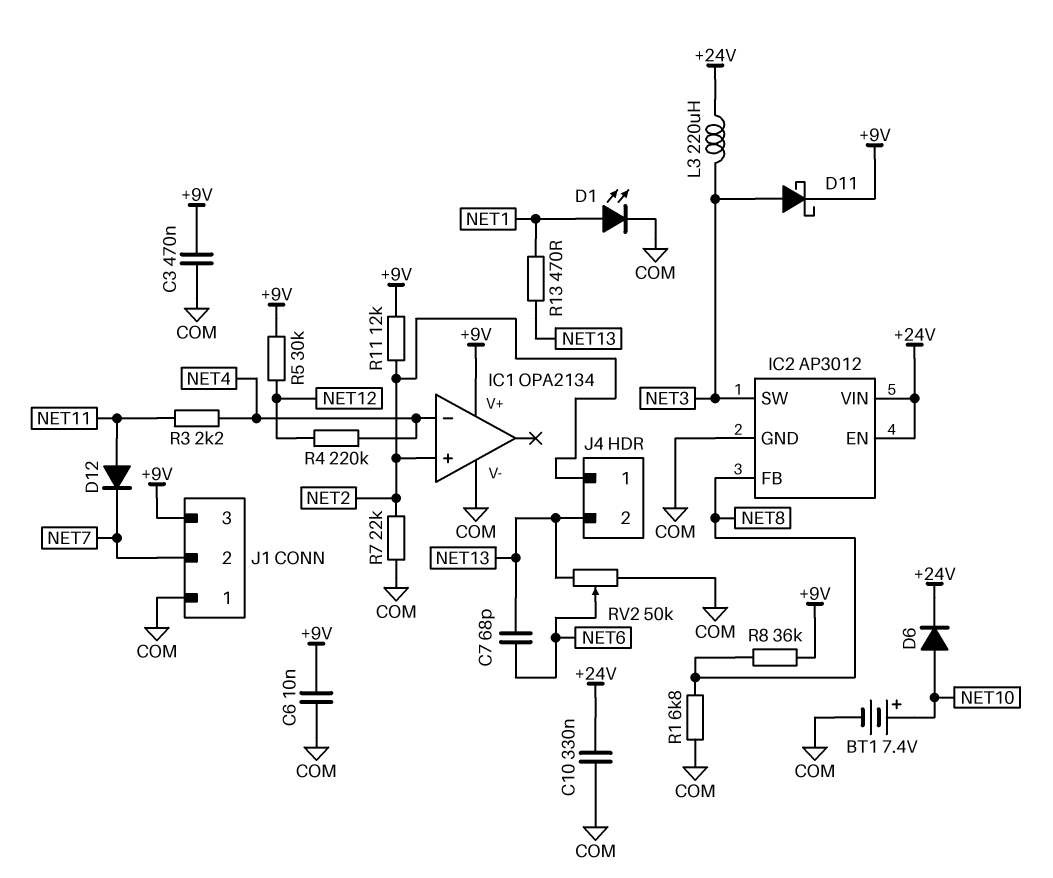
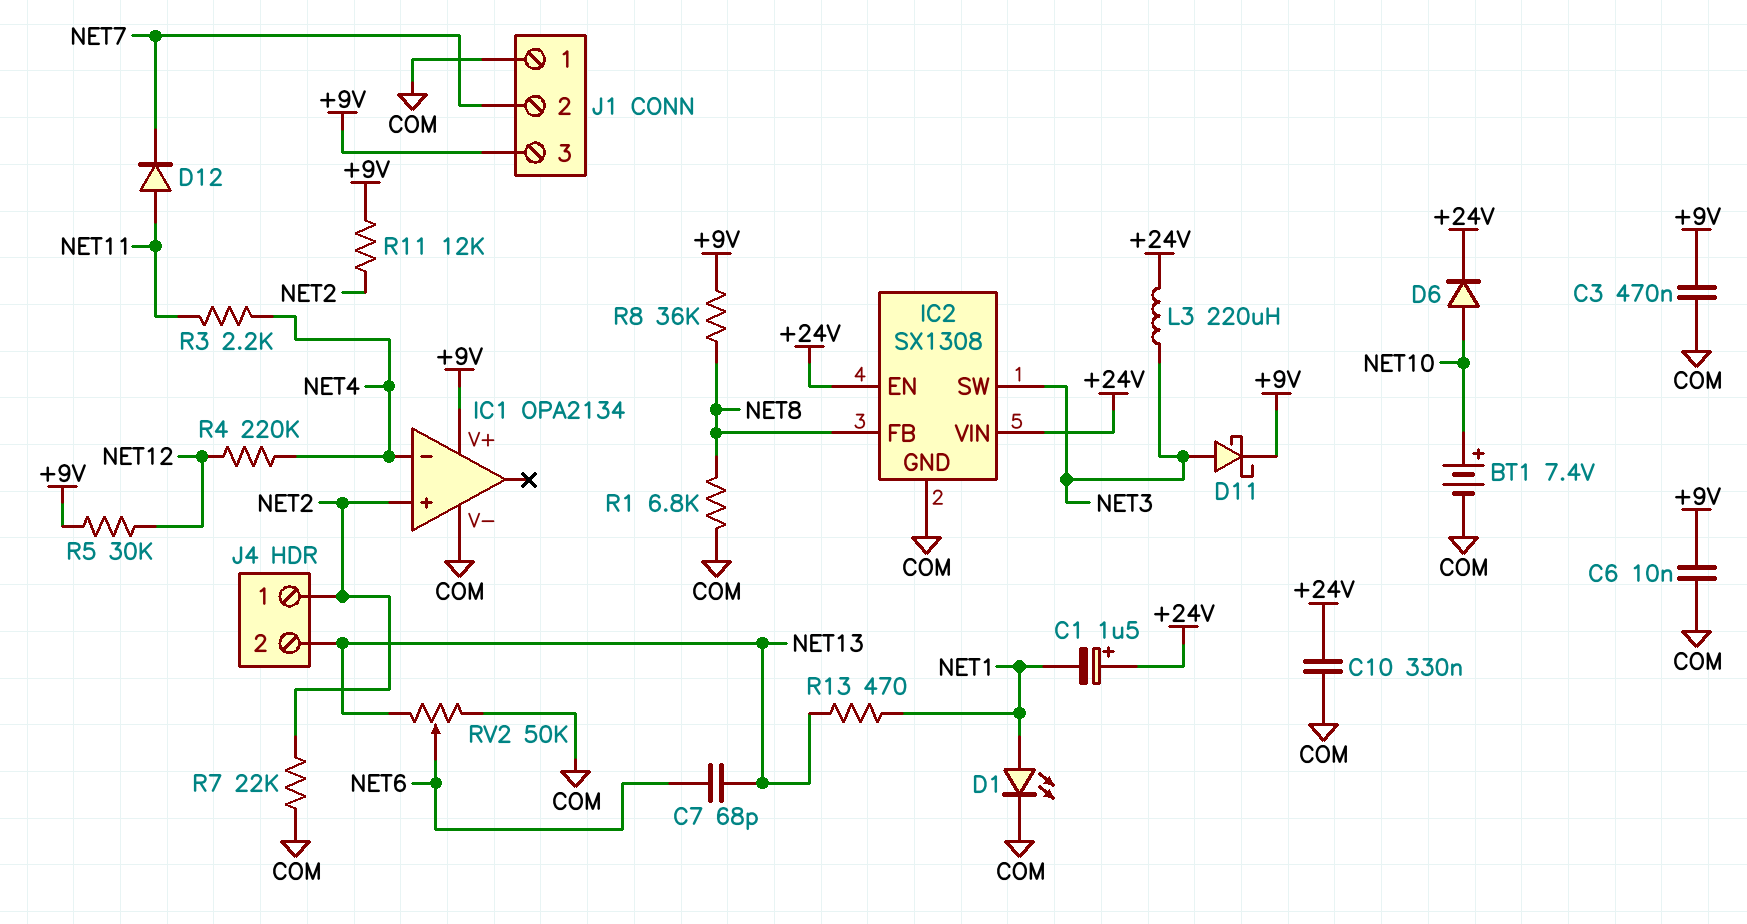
C1: none -> 1.5uF (plus +24V, minus NET1)
IC2: AP3012 -> SX1308

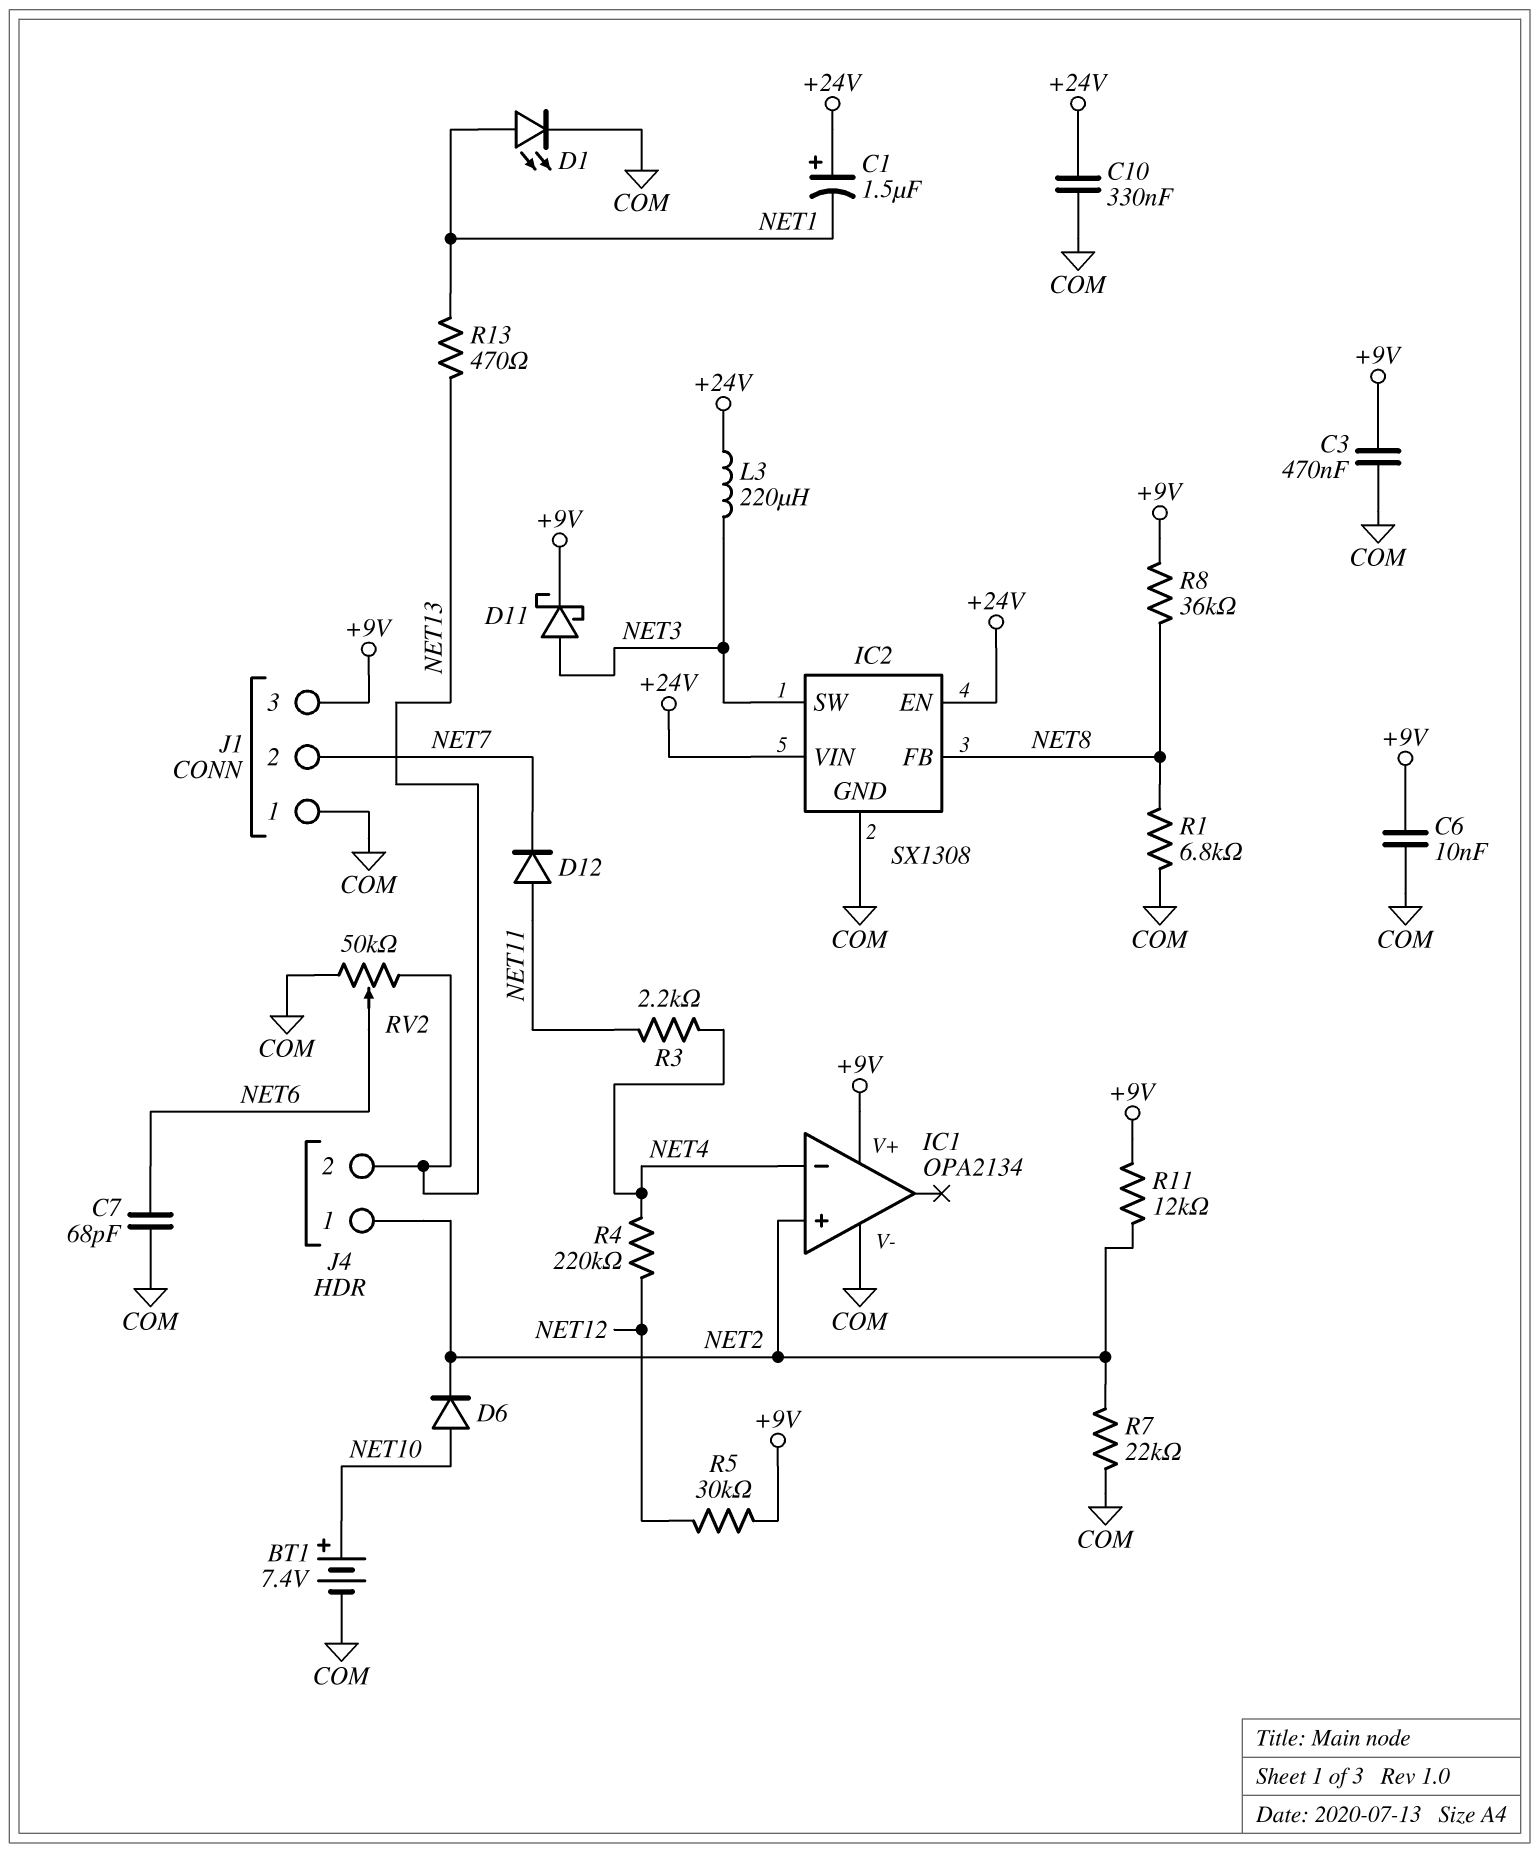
C7: 68pF (NET6, NET13) -> 68pF (COM, NET6)
D6: diode (A NET10, K +24V) -> diode (A NET10, K NET2)

